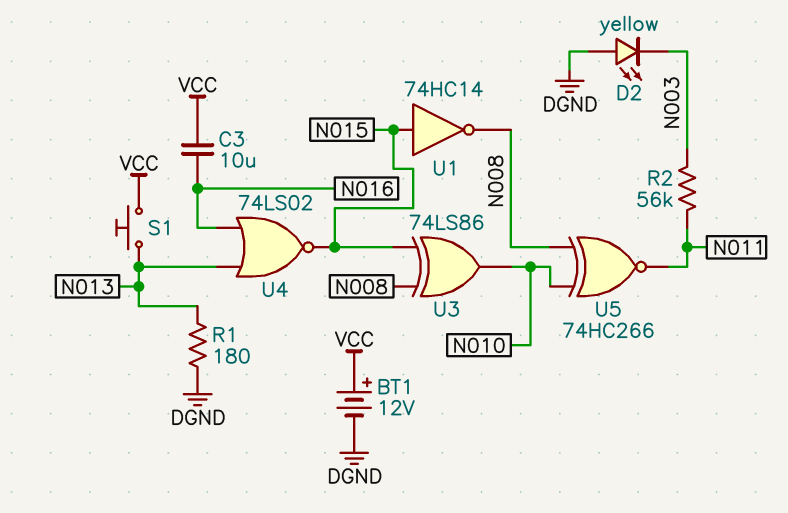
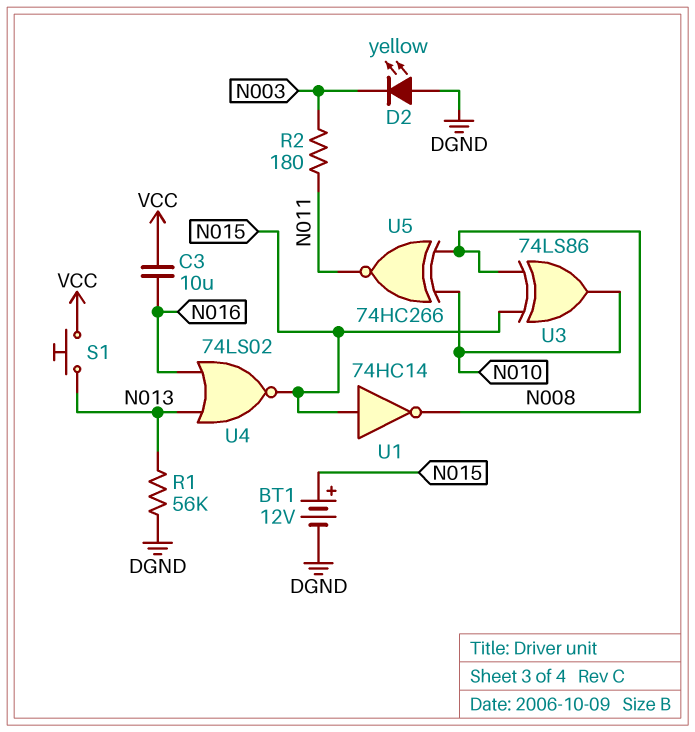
BT1: 12V (plus VCC, minus DGND) -> 12V (plus N015, minus DGND)
R1: 180 (DGND, N013) -> 56k (DGND, N013)
R2: 56k (N003, N011) -> 180 (N003, N011)

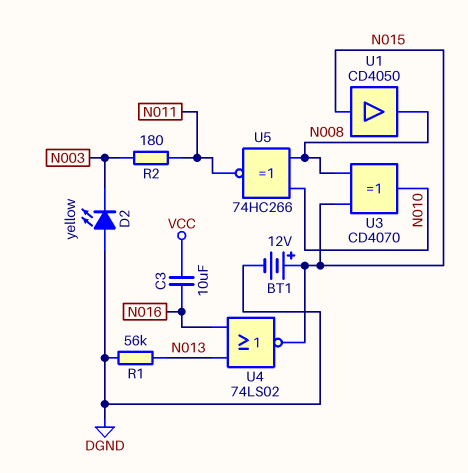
S1: button (N013, VCC) -> none
U1: NOT 74HC14 (in N015, out N008) -> buffer CD4050 (in N015, out N008)
U3: XOR 74LS86 (in N008, in N015, out N010) -> XOR CD4070 (in N008, in N015, out N010)

